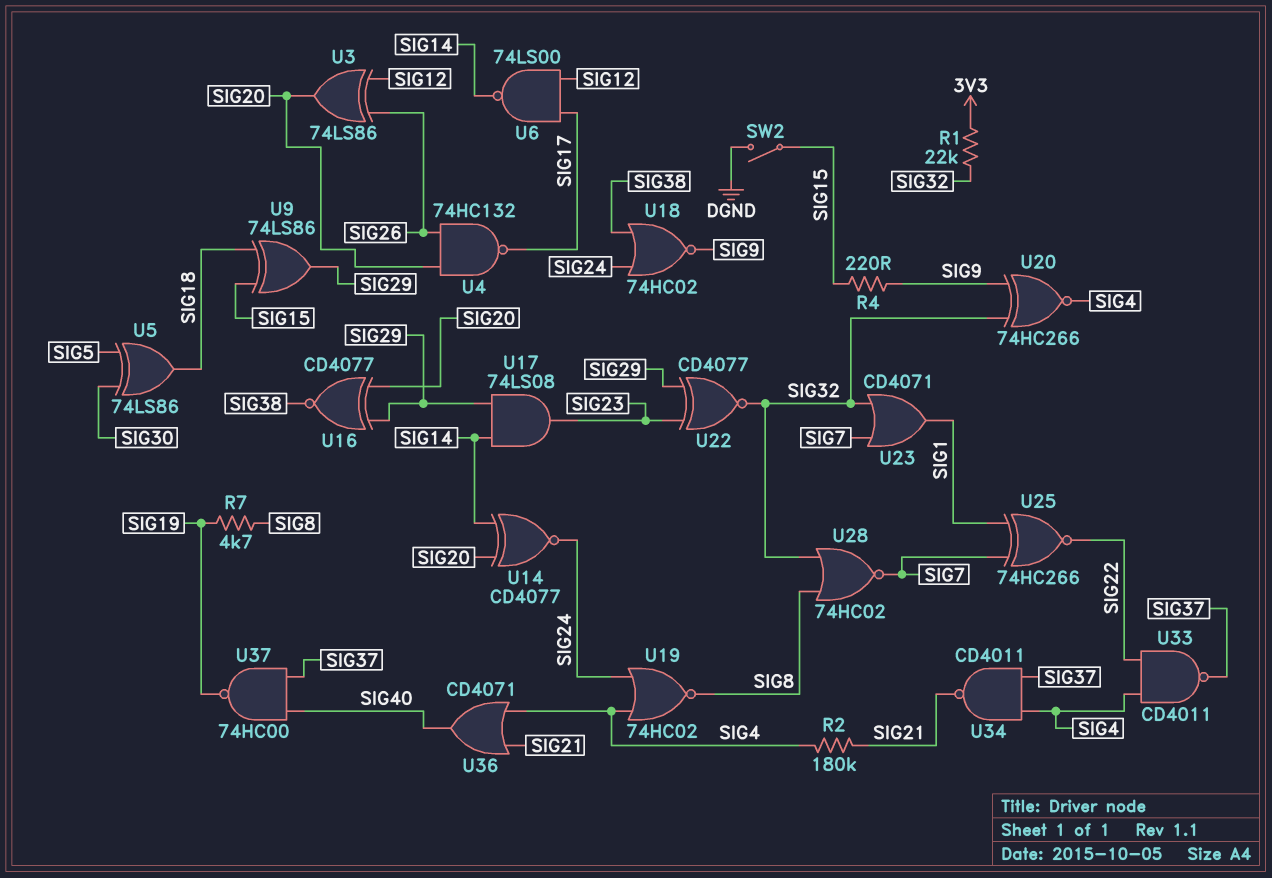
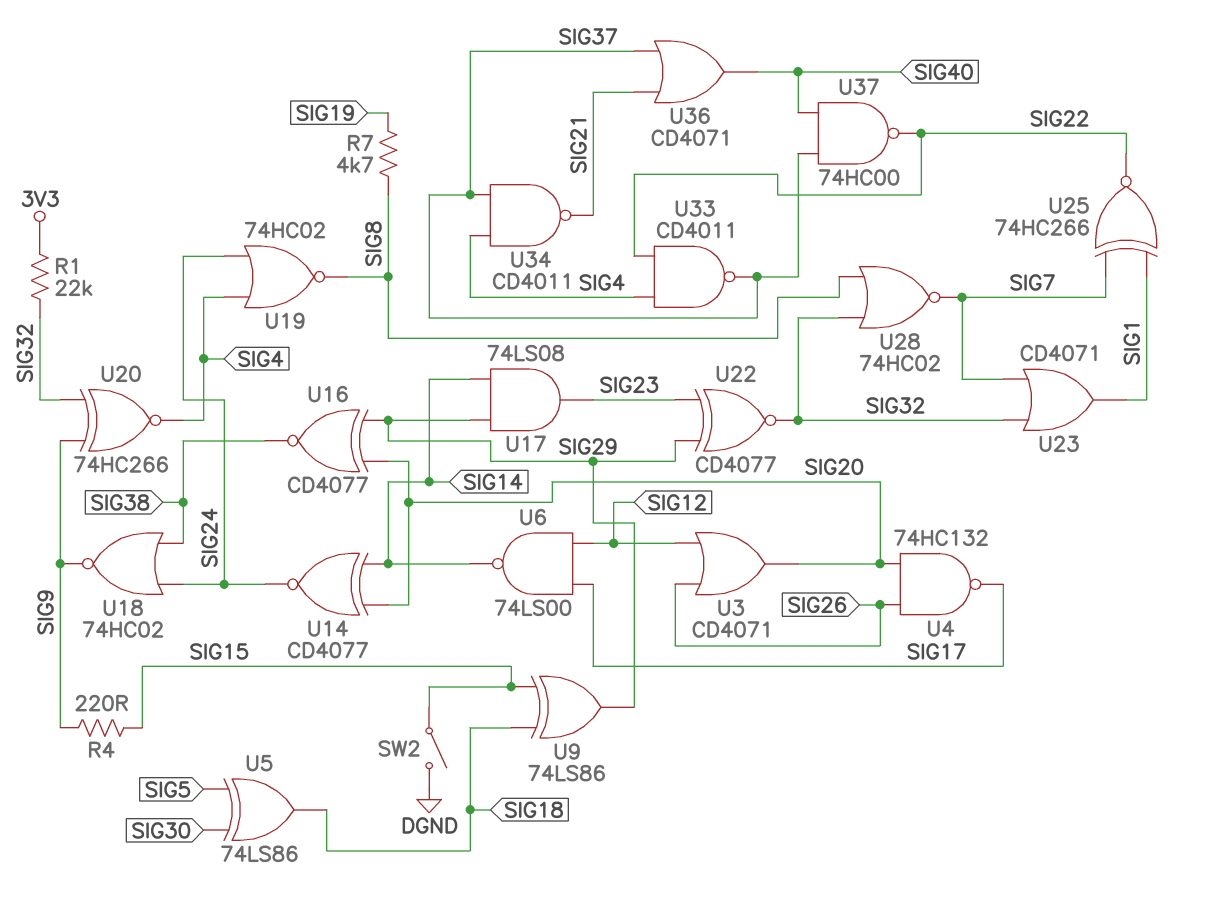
R2: 180k (SIG4, SIG21) -> none
U3: XOR 74LS86 (in SIG12, in SIG26, out SIG20) -> OR CD4071 (in SIG12, in SIG26, out SIG20)
U36: OR CD4071 (in SIG4, in SIG21, out SIG40) -> OR CD4071 (in SIG21, in SIG37, out SIG40)
U37: NAND 74HC00 (in SIG37, in SIG40, out SIG19) -> NAND 74HC00 (in SIG37, in SIG40, out SIG22)

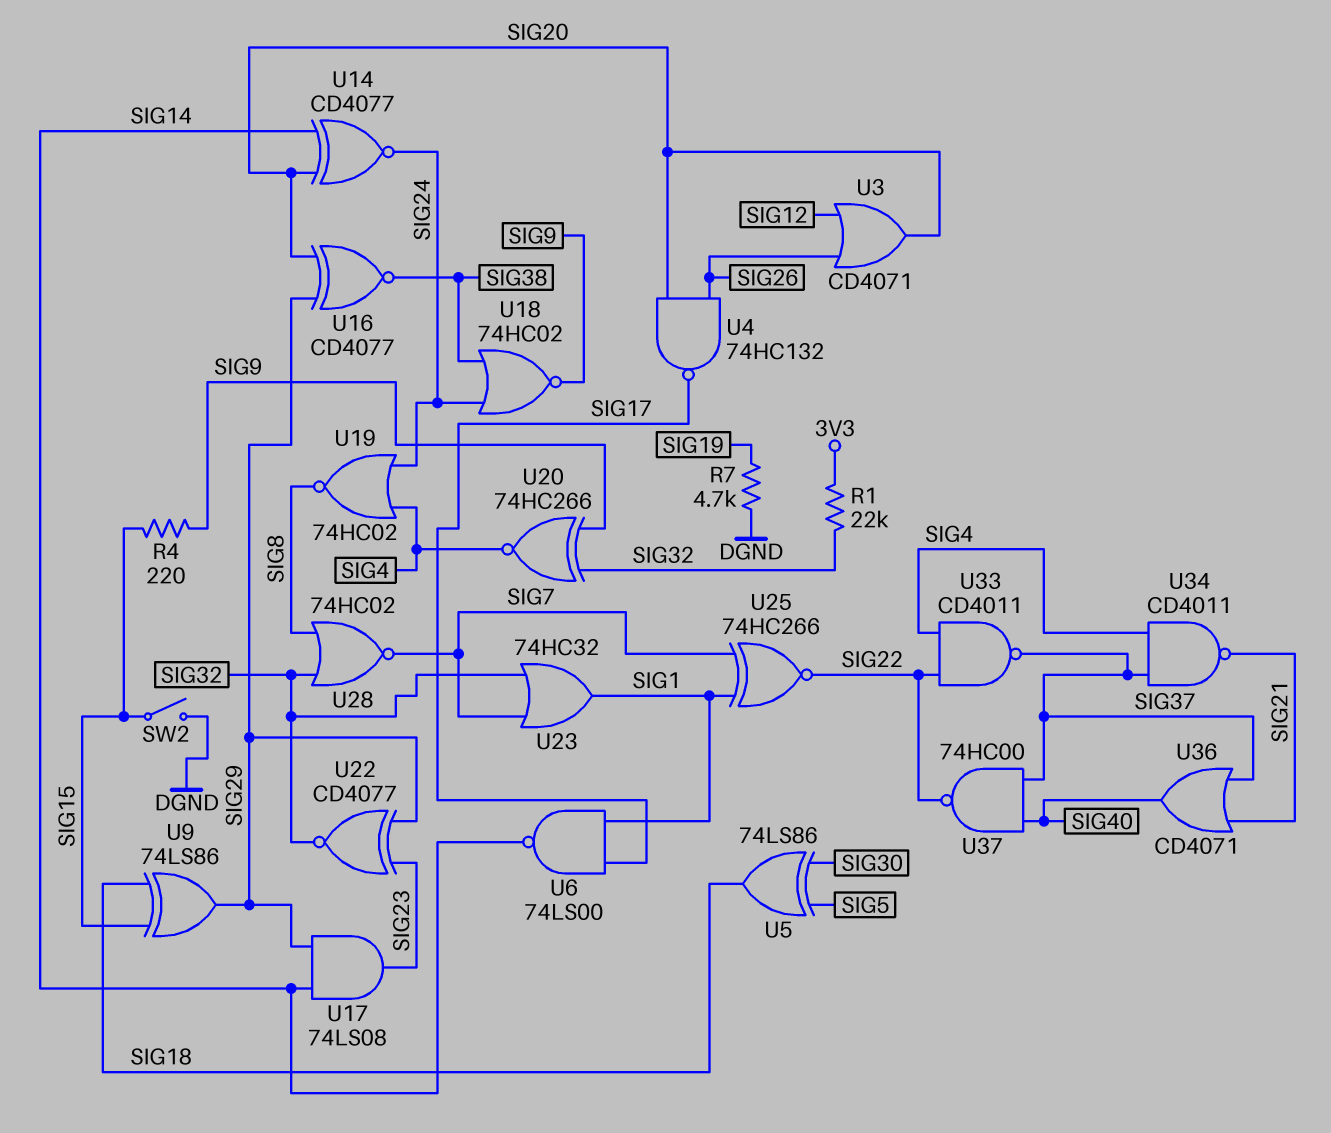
R7: 4.7k (SIG8, SIG19) -> 4.7k (DGND, SIG19)
U6: NAND 74LS00 (in SIG12, in SIG17, out SIG14) -> NAND 74LS00 (in SIG1, in SIG17, out SIG14)
U23: OR CD4071 (in SIG7, in SIG32, out SIG1) -> OR 74HC32 (in SIG7, in SIG32, out SIG1)

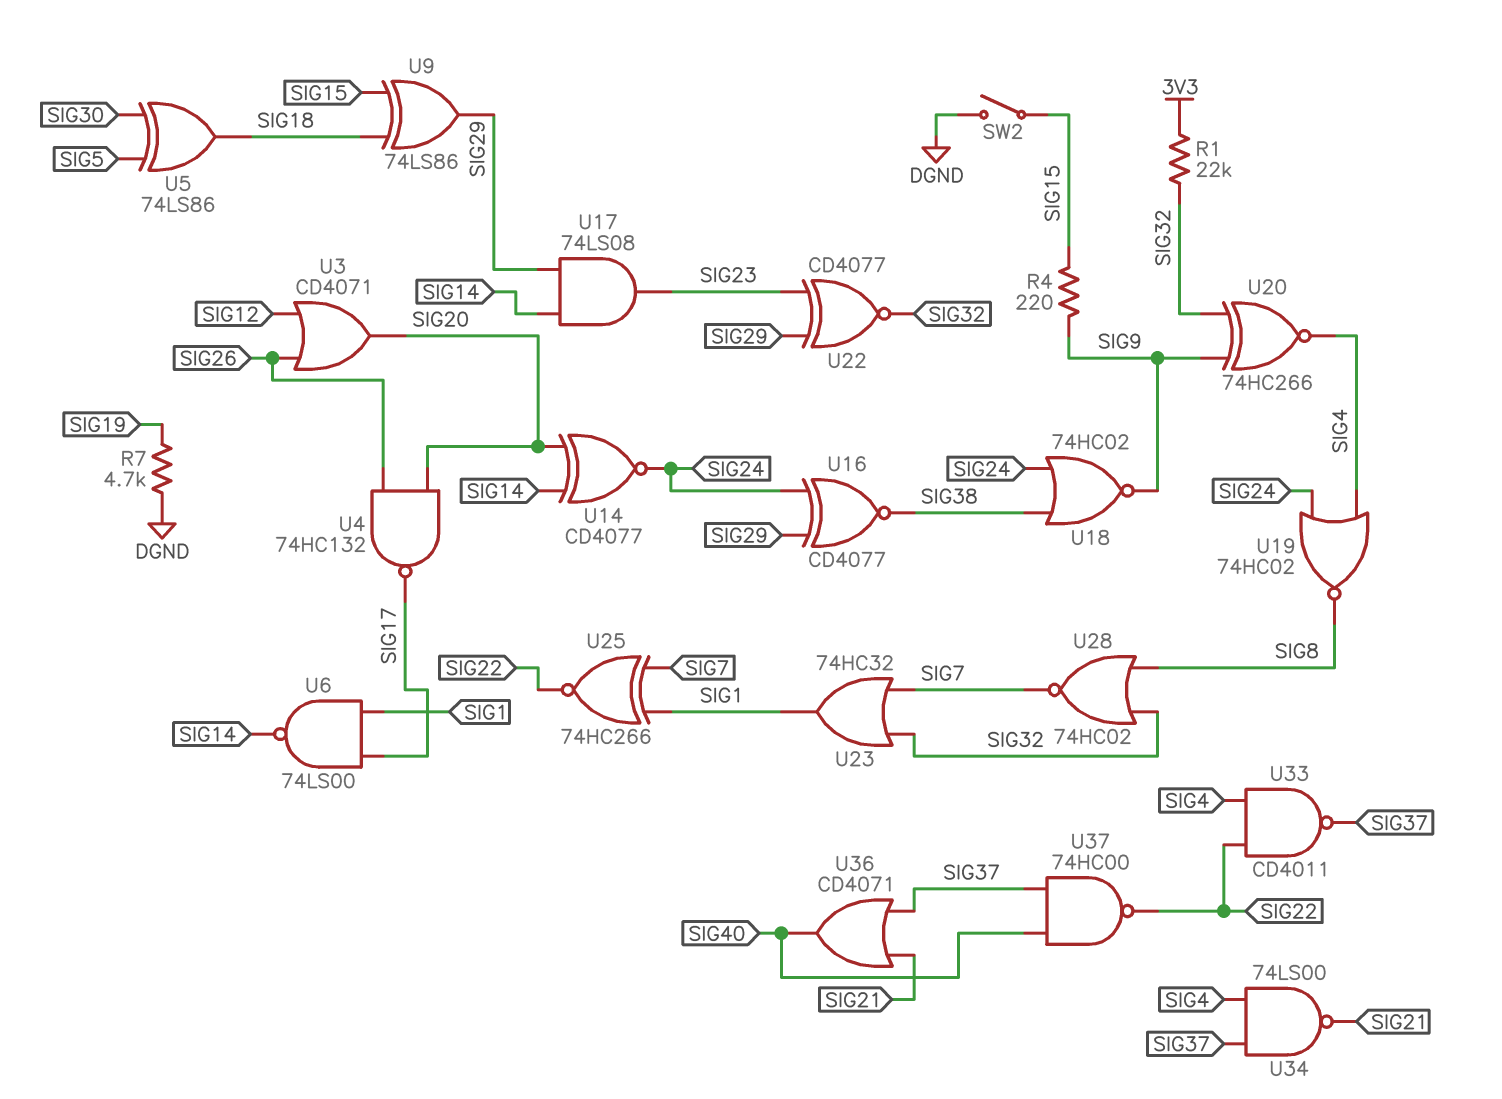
U16: XNOR CD4077 (in SIG20, in SIG29, out SIG38) -> XNOR CD4077 (in SIG24, in SIG29, out SIG38)
U34: NAND CD4011 (in SIG4, in SIG37, out SIG21) -> NAND 74LS00 (in SIG4, in SIG37, out SIG21)

